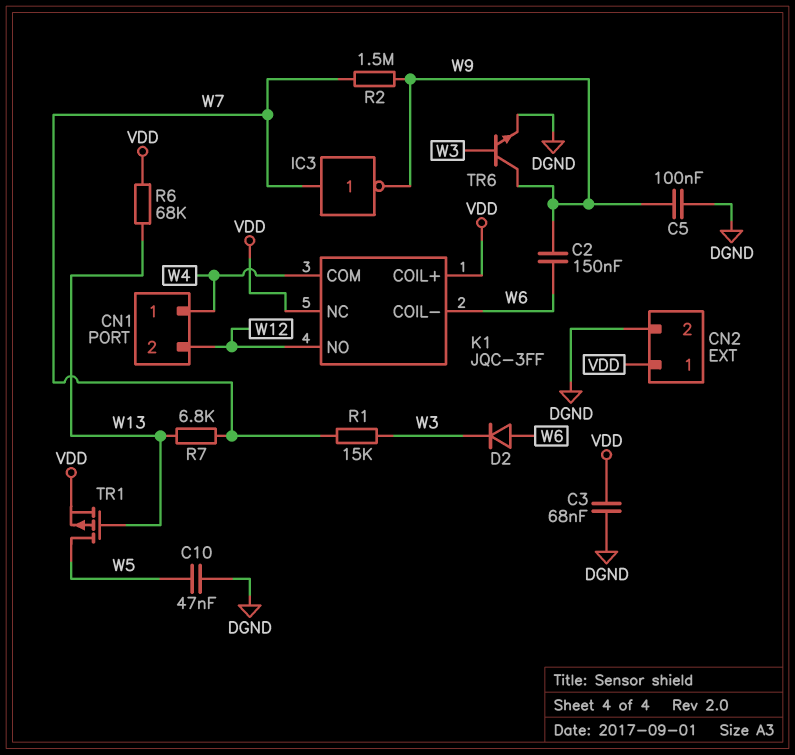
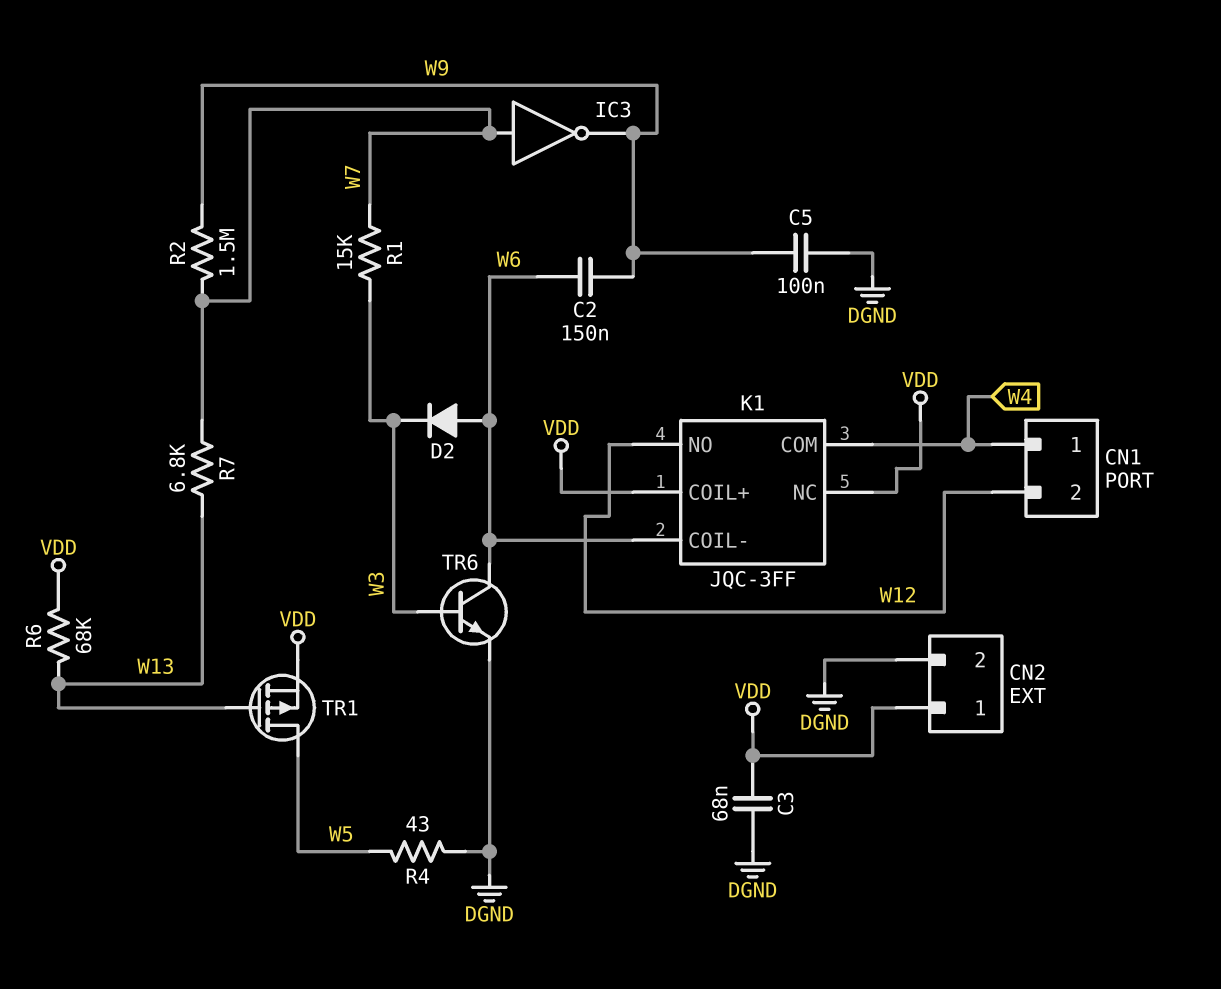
C10: 47nF (DGND, W5) -> none
R4: none -> 43 (DGND, W5)
TR6: NPN (B W3, C W9, E DGND) -> NPN (B W3, C W6, E DGND)

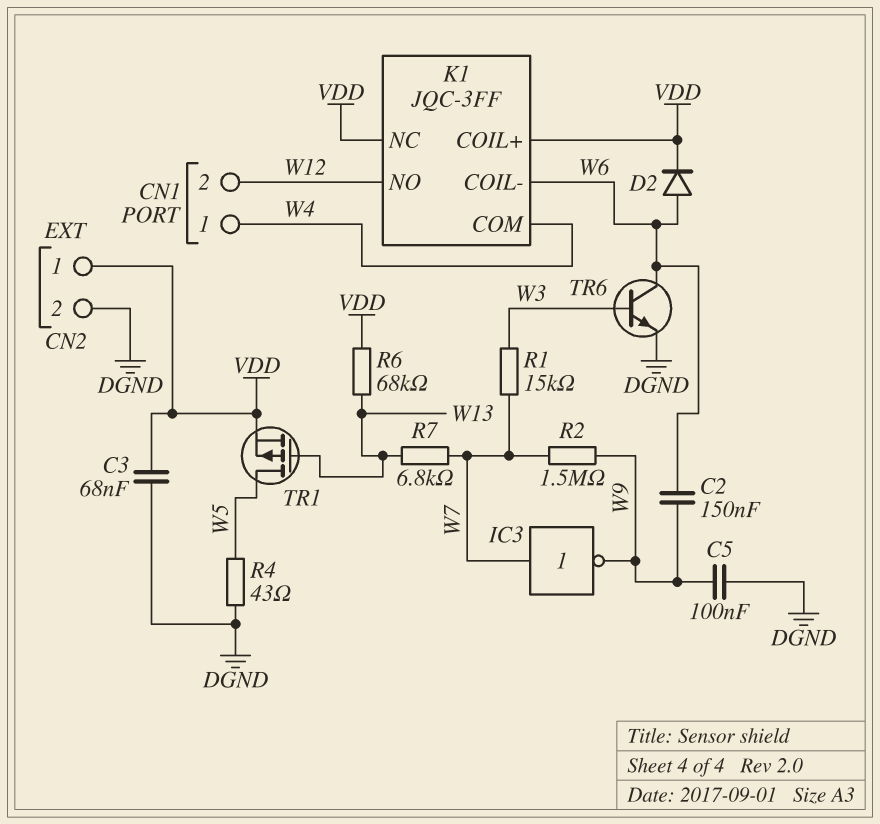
D2: diode (A W6, K W3) -> diode (A W6, K VDD)

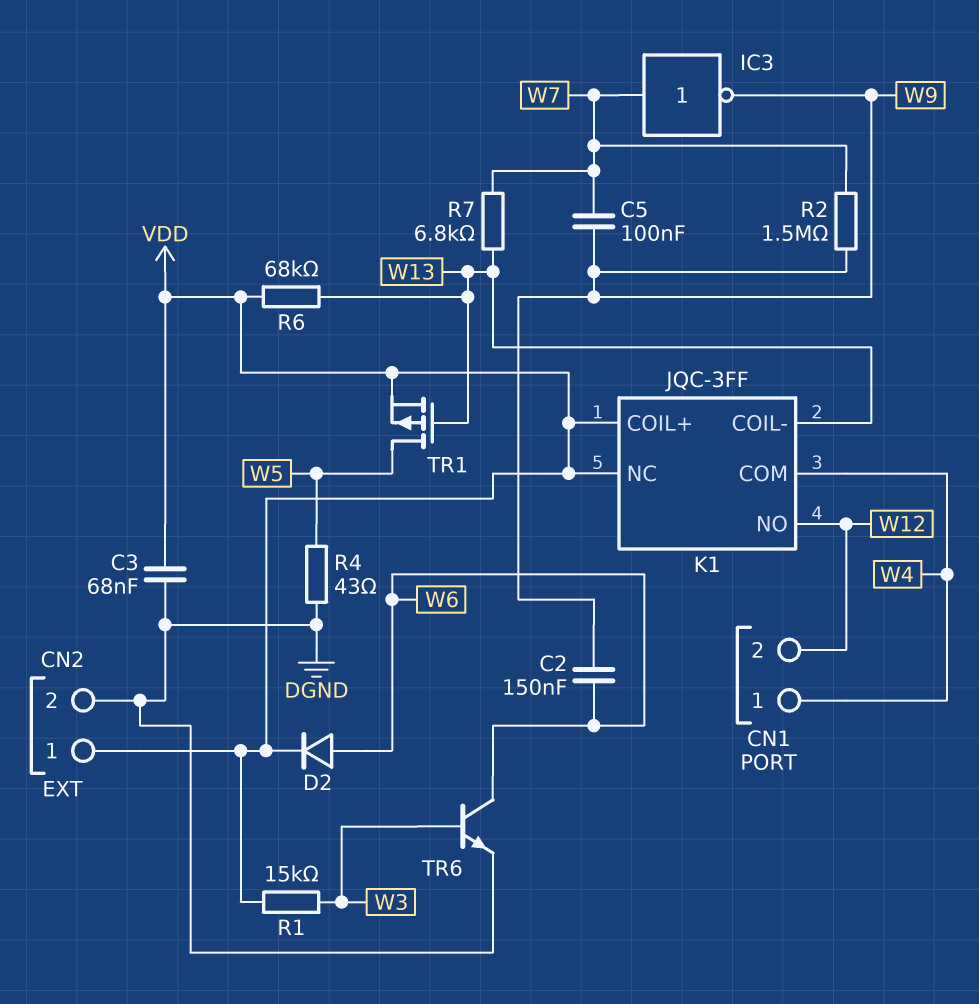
C5: 100nF (DGND, W9) -> 100nF (W7, W9)
K1 pin COIL-: W6 -> W13
R1: 15k (W3, W7) -> 15k (VDD, W3)

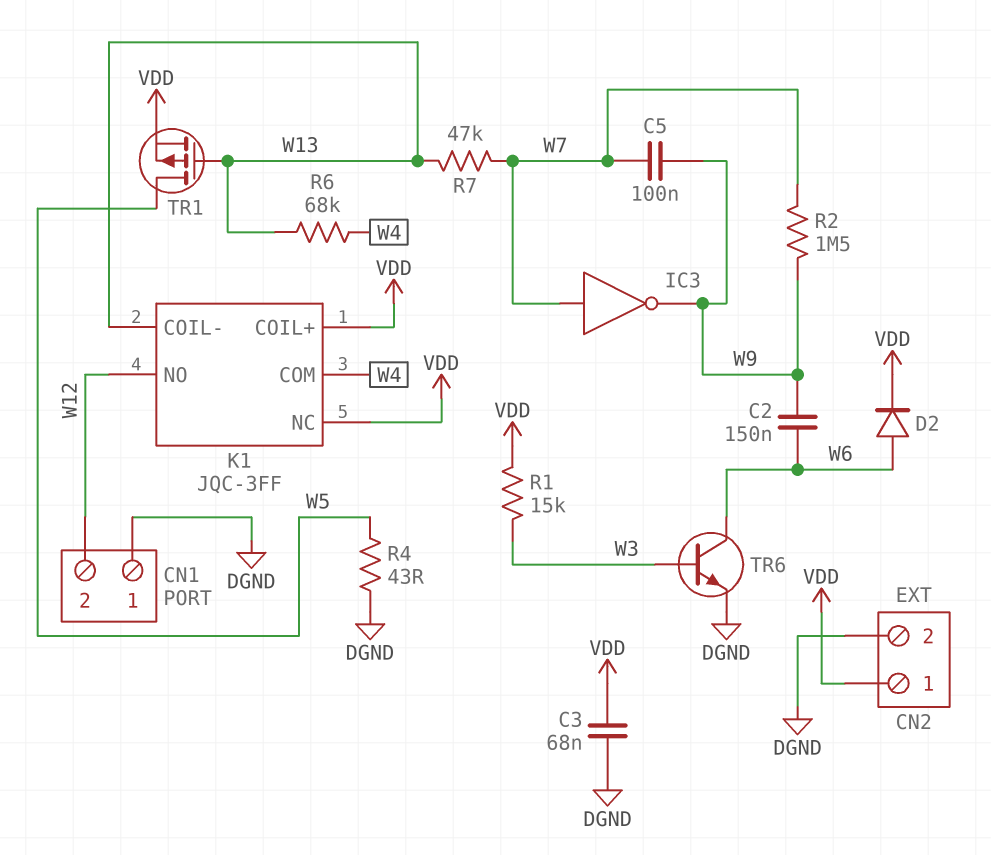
CN1 pin 1: W4 -> DGND
R6: 68k (VDD, W13) -> 68k (W4, W13)
R7: 6.8k (W7, W13) -> 47k (W7, W13)

